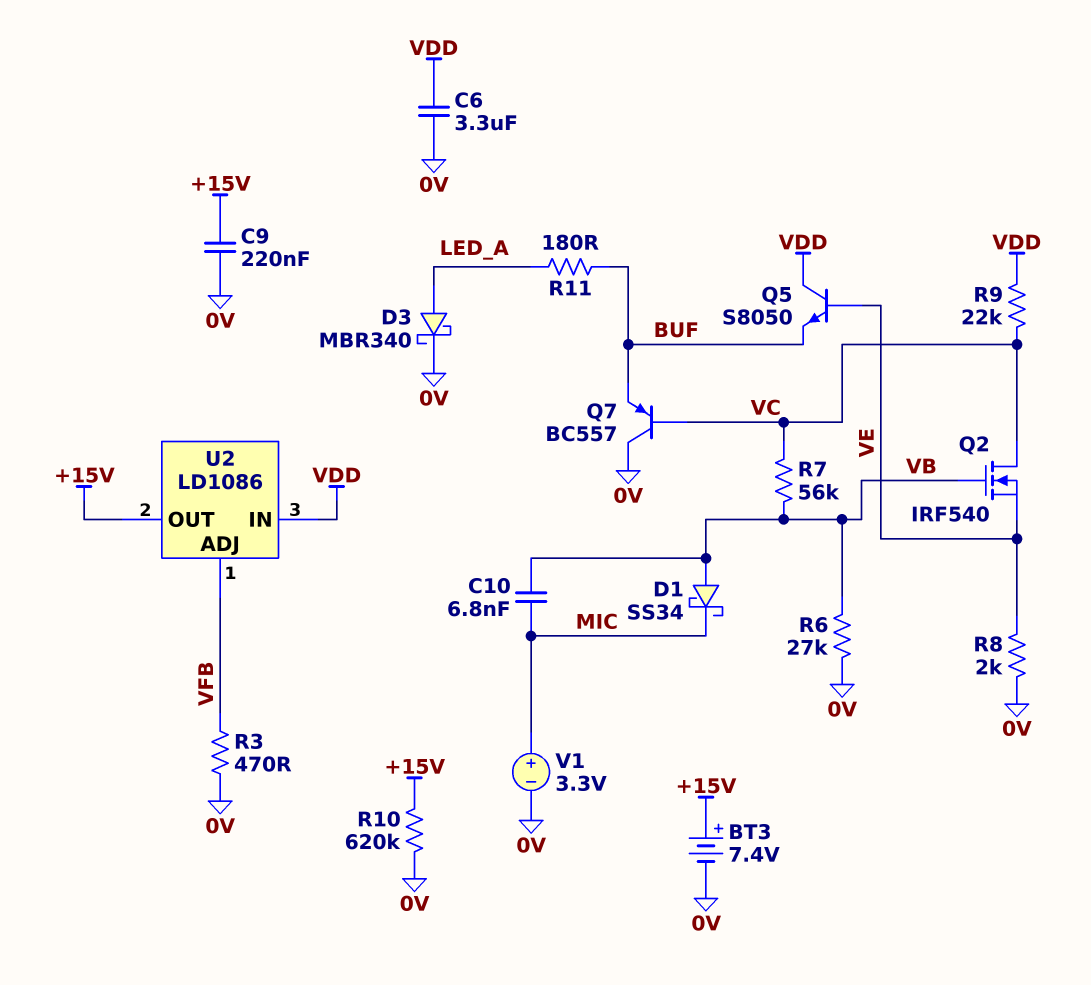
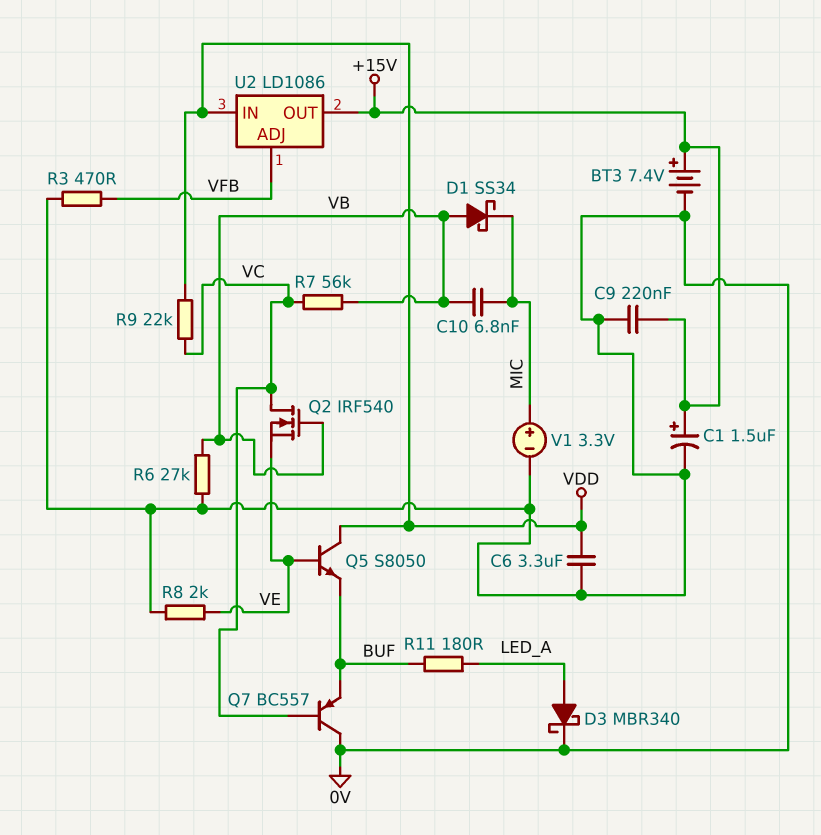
C1: none -> 1.5uF (plus +15V, minus 0V)
R10: 620k (+15V, 0V) -> none

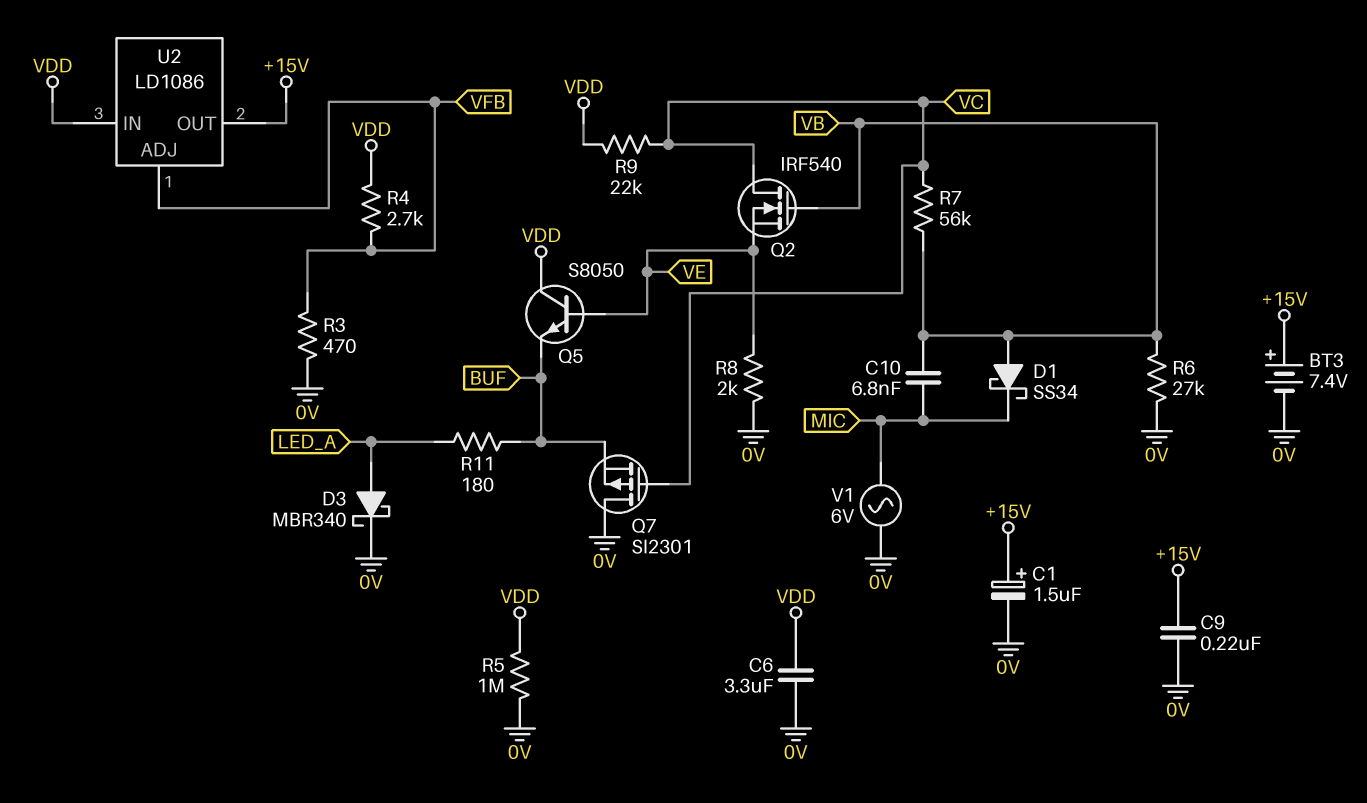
Q7: PNP BC557 (B VC, C 0V, E BUF) -> PMOS SI2301 (G VC, D 0V, S BUF)
R4: none -> 2.7k (VDD, VFB)
R5: none -> 1M (0V, VDD)
V1: 3.3V (plus MIC, minus 0V) -> AC 6V (0V, MIC)

